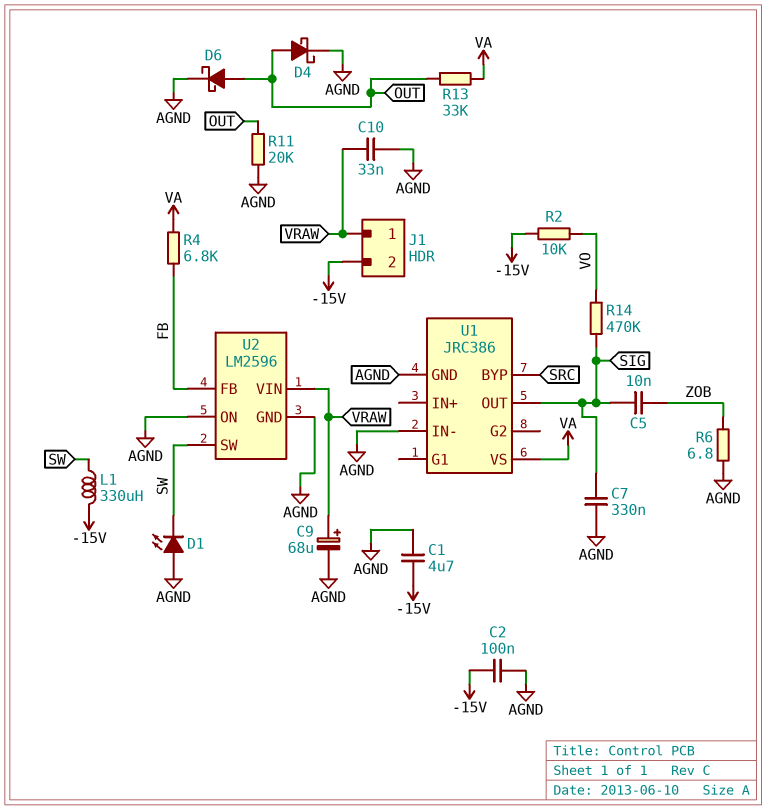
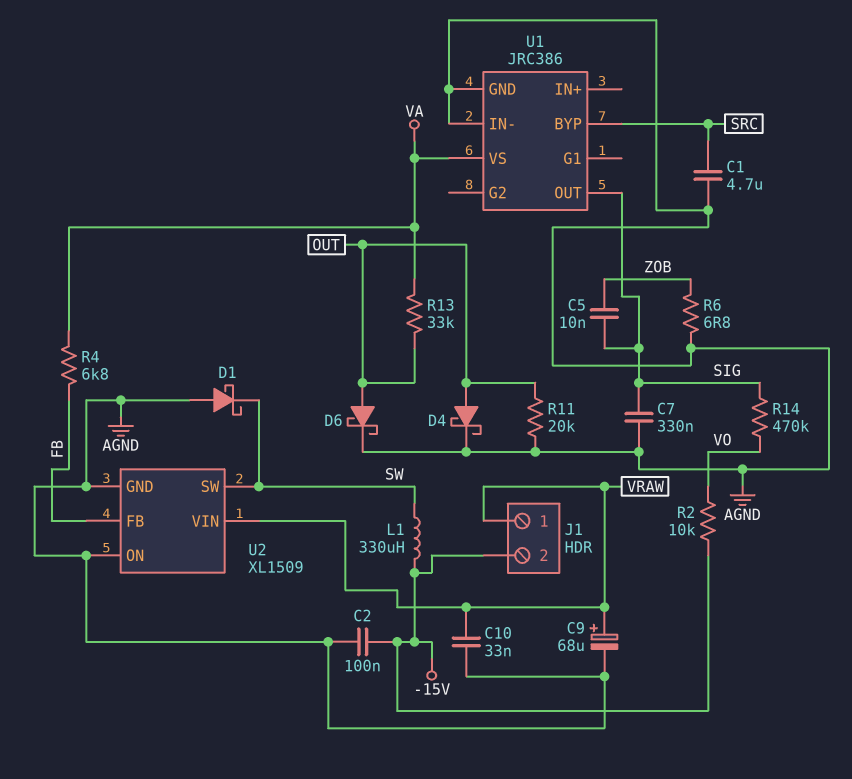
C1: 4.7uF (-15V, AGND) -> 4.7uF (AGND, SRC)
D1: LED (A AGND, K SW) -> schottky (A AGND, K SW)
U2: LM2596 -> XL1509

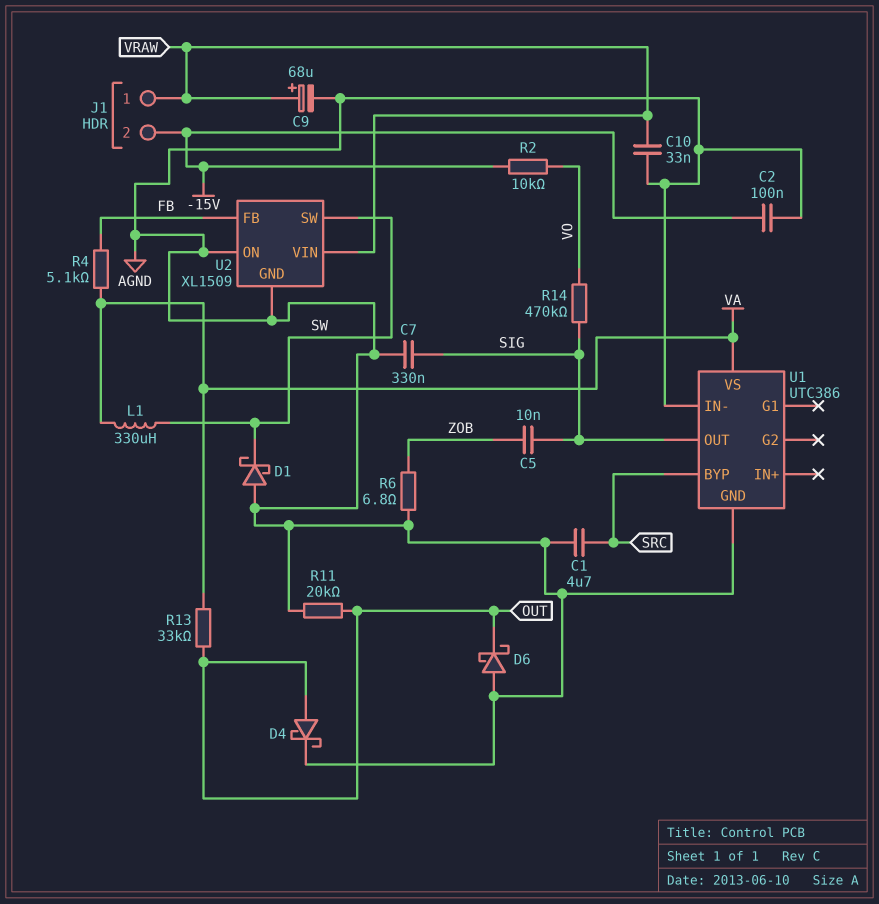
D6: schottky (A OUT, K AGND) -> schottky (A AGND, K OUT)
L1: 330uH (-15V, SW) -> 330uH (SW, VA)
R4: 6.8k (FB, VA) -> 5.1k (FB, VA)
U1: JRC386 -> UTC386

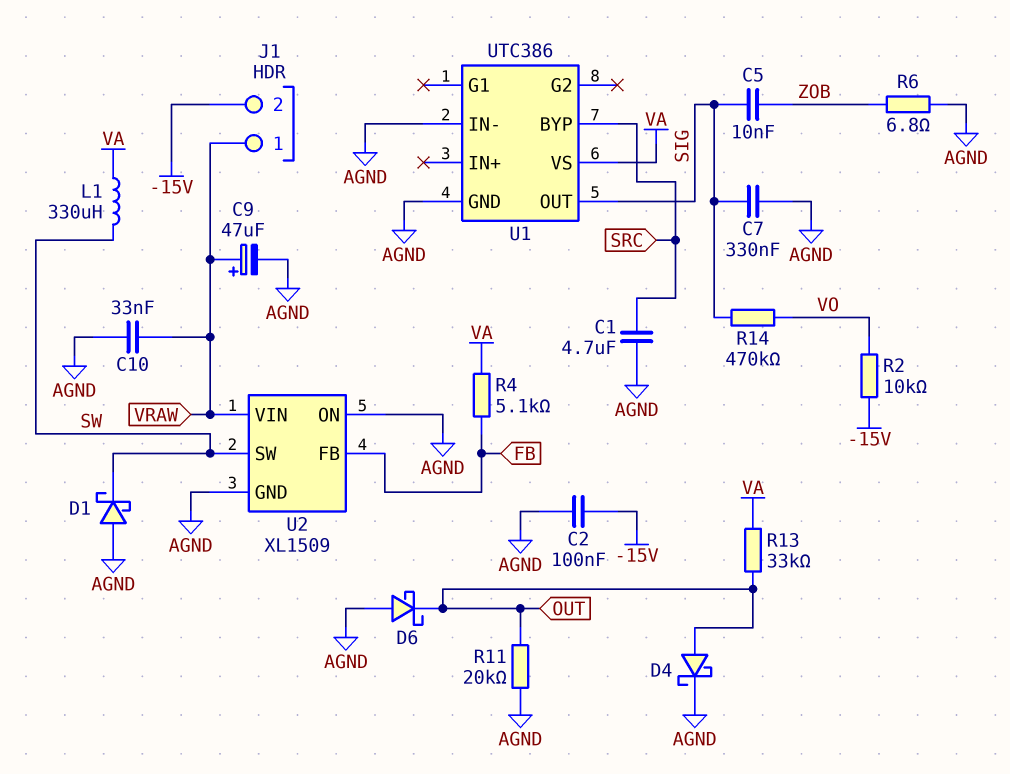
C9: 68uF (plus VRAW, minus AGND) -> 47uF (plus VRAW, minus AGND)

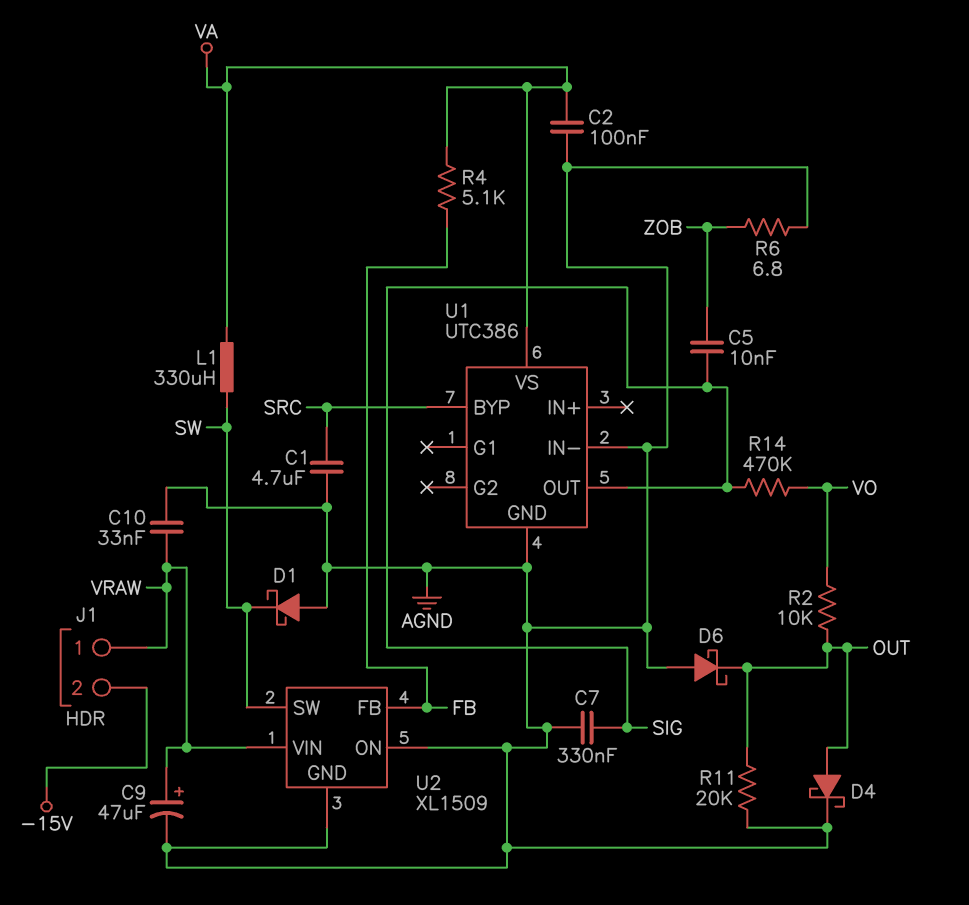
C2: 100nF (-15V, AGND) -> 100nF (AGND, VA)
R2: 10k (-15V, VO) -> 10k (OUT, VO)
R13: 33k (OUT, VA) -> none

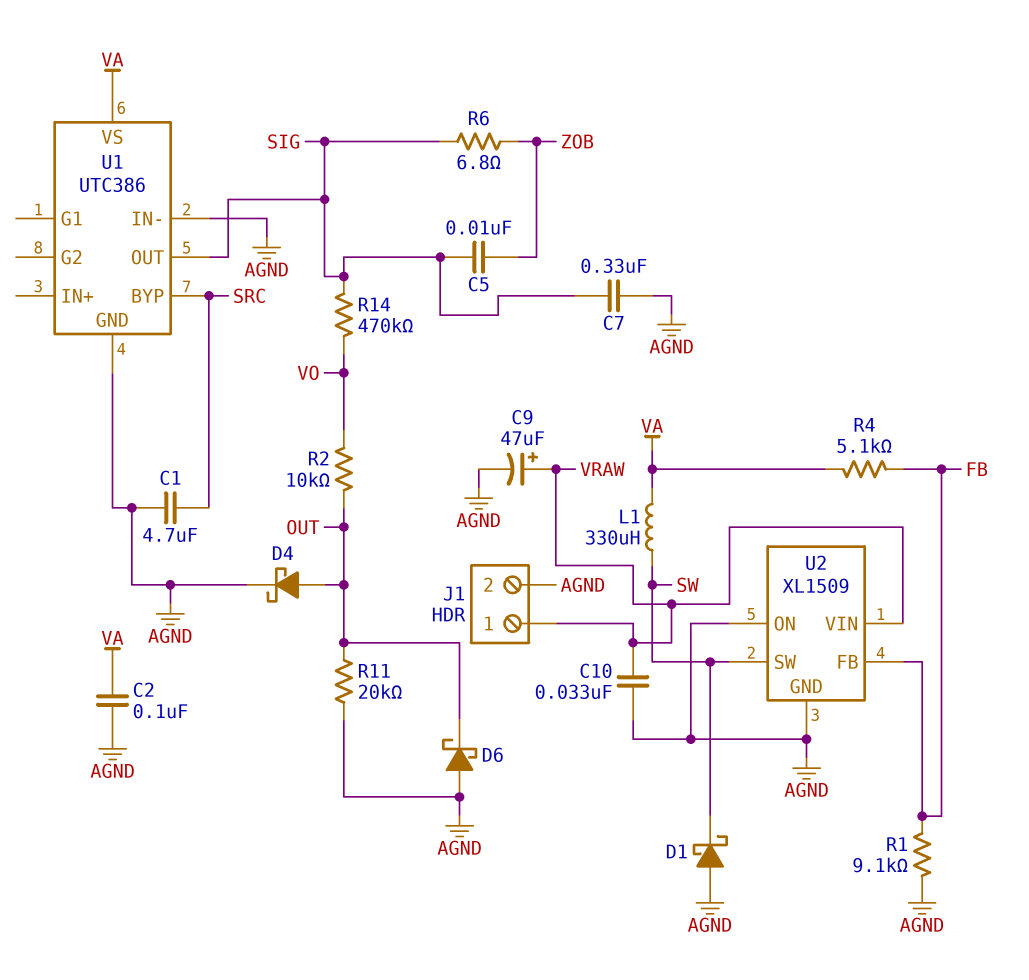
J1 pin 2: -15V -> AGND
R1: none -> 9.1k (AGND, FB)
R6: 6.8 (AGND, ZOB) -> 6.8 (SIG, ZOB)

